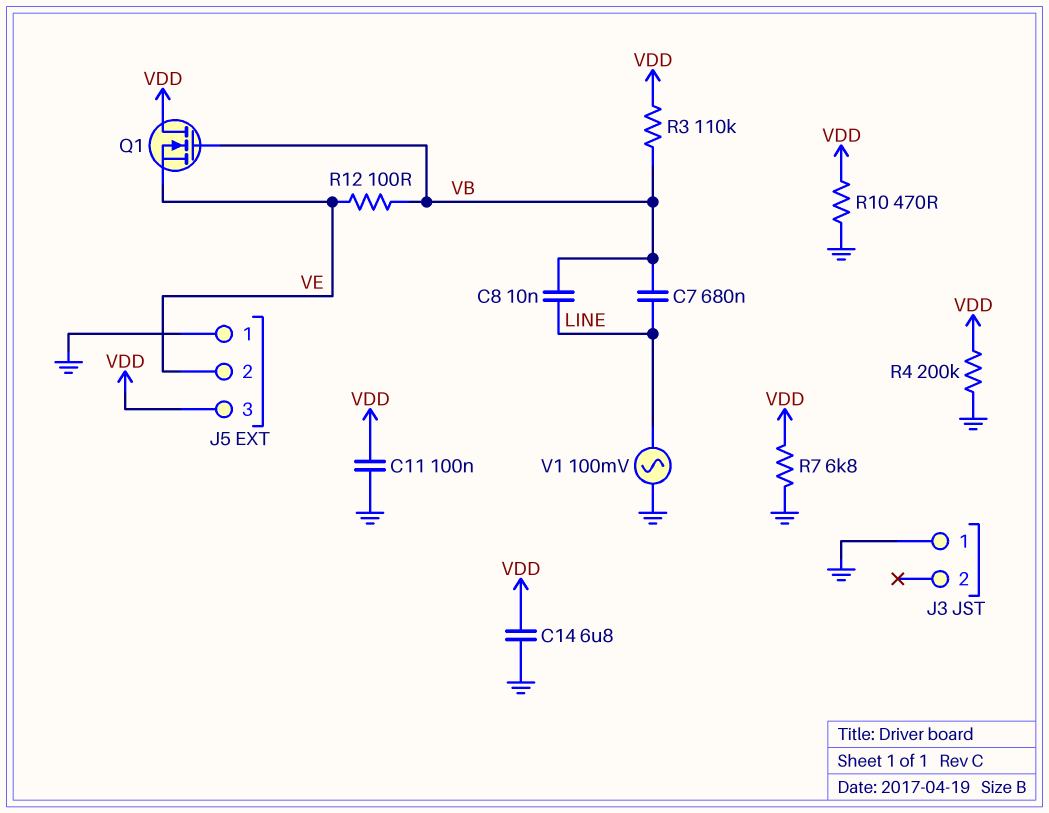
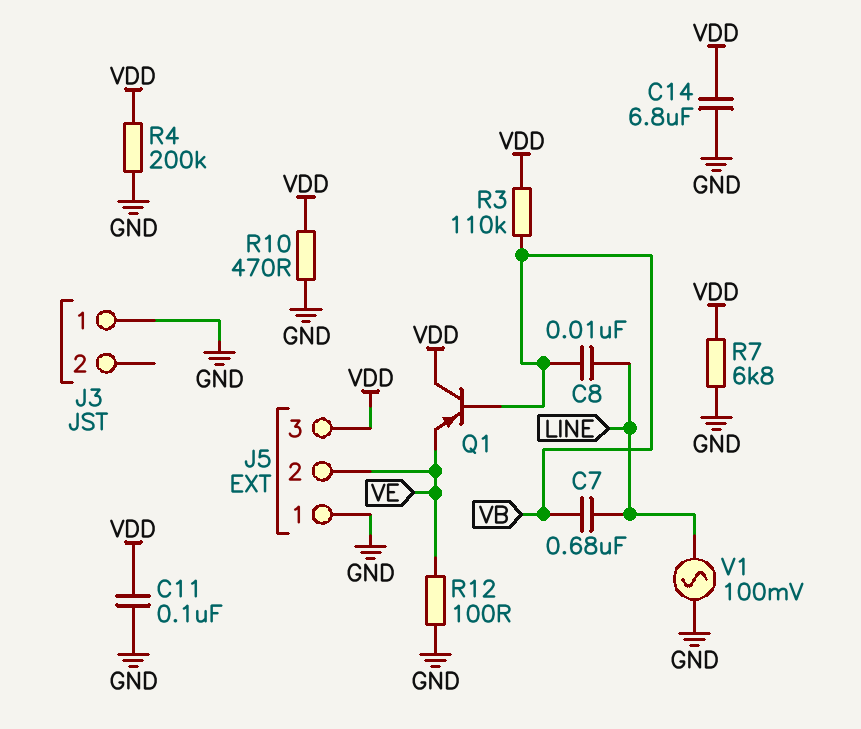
Q1: NMOS (G VB, D VDD, S VE) -> PNP (B VB, C VDD, E VE)
R12: 100 (VB, VE) -> 100 (GND, VE)

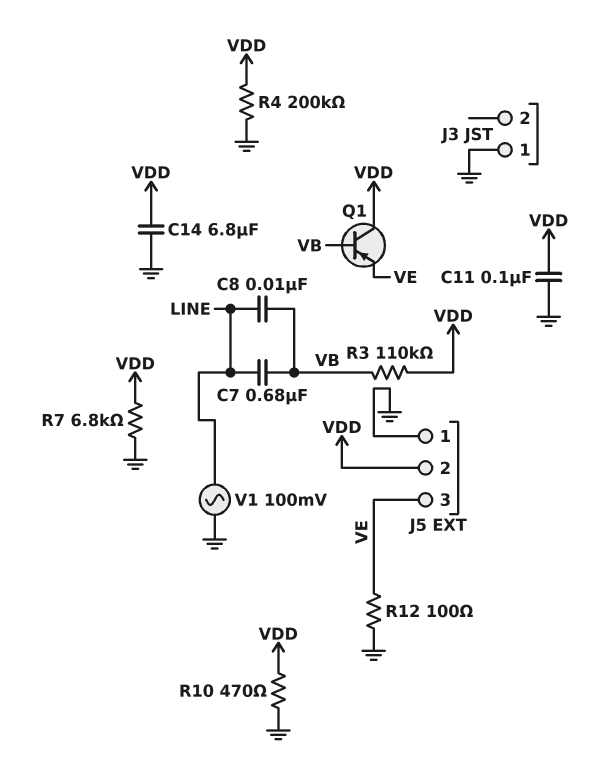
J5 pin 2: VE -> VDD
J5 pin 3: VDD -> VE

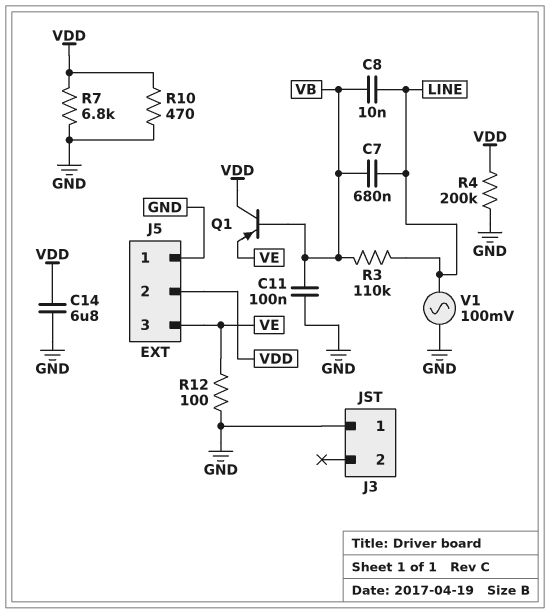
C11: 100nF (GND, VDD) -> 100nF (GND, VB)
R3: 110k (VB, VDD) -> 110k (LINE, VB)

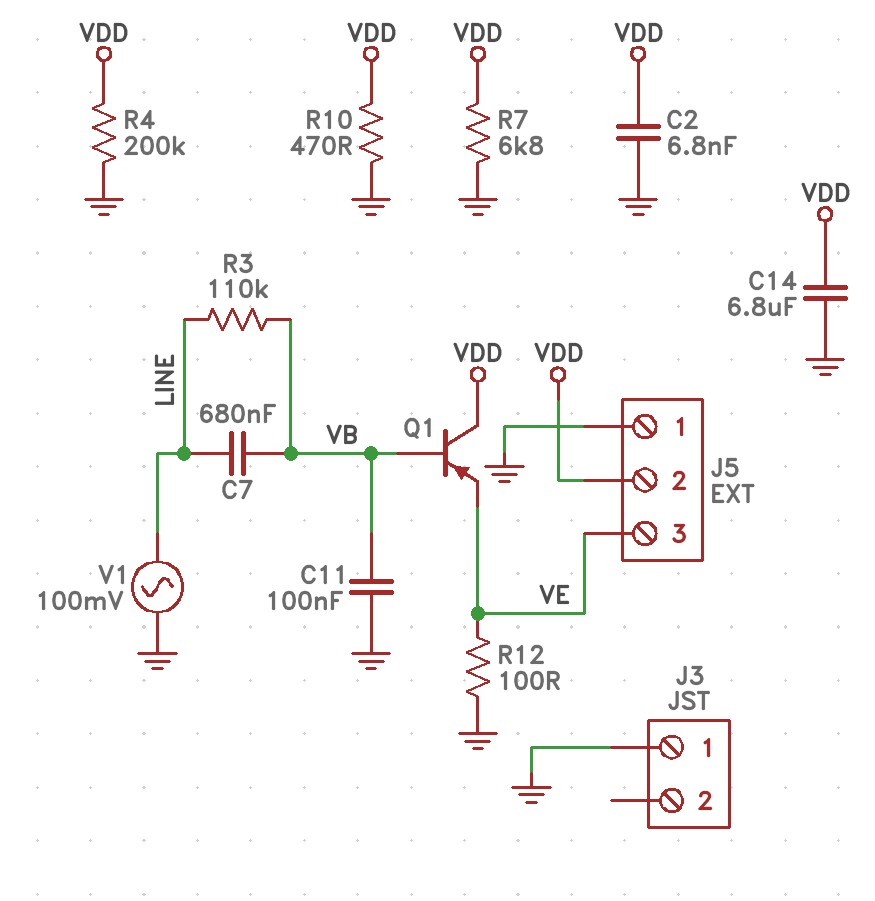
C2: none -> 6.8nF (GND, VDD)
C8: 10nF (LINE, VB) -> none

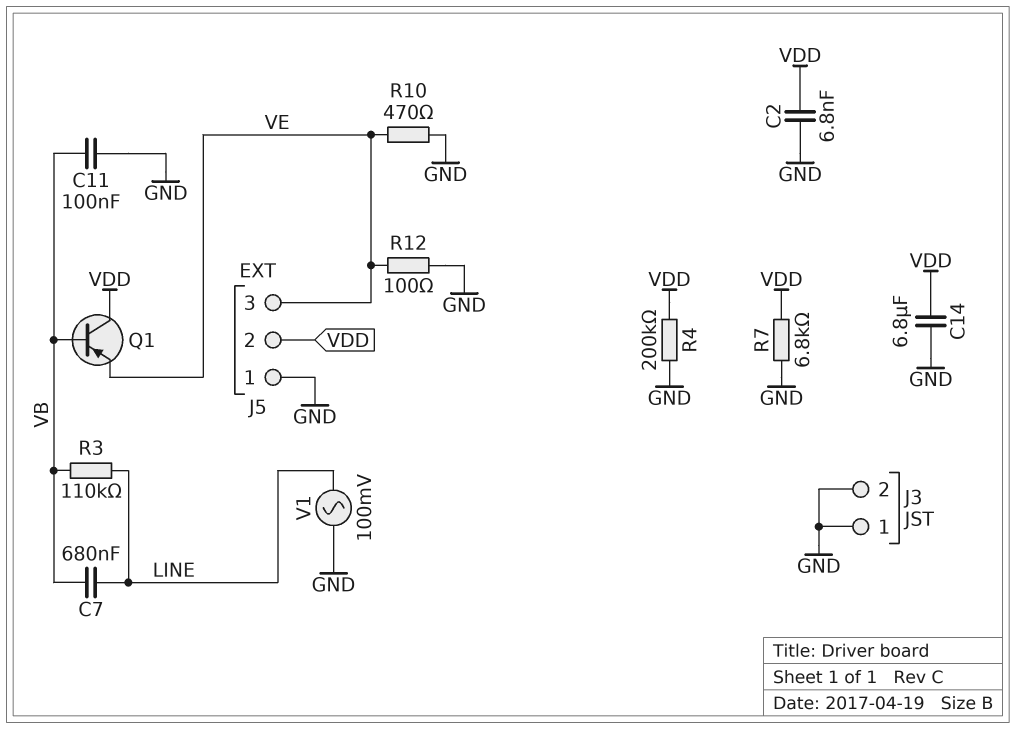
J3 pin 2: none -> GND
R10: 470 (GND, VDD) -> 470 (GND, VE)

